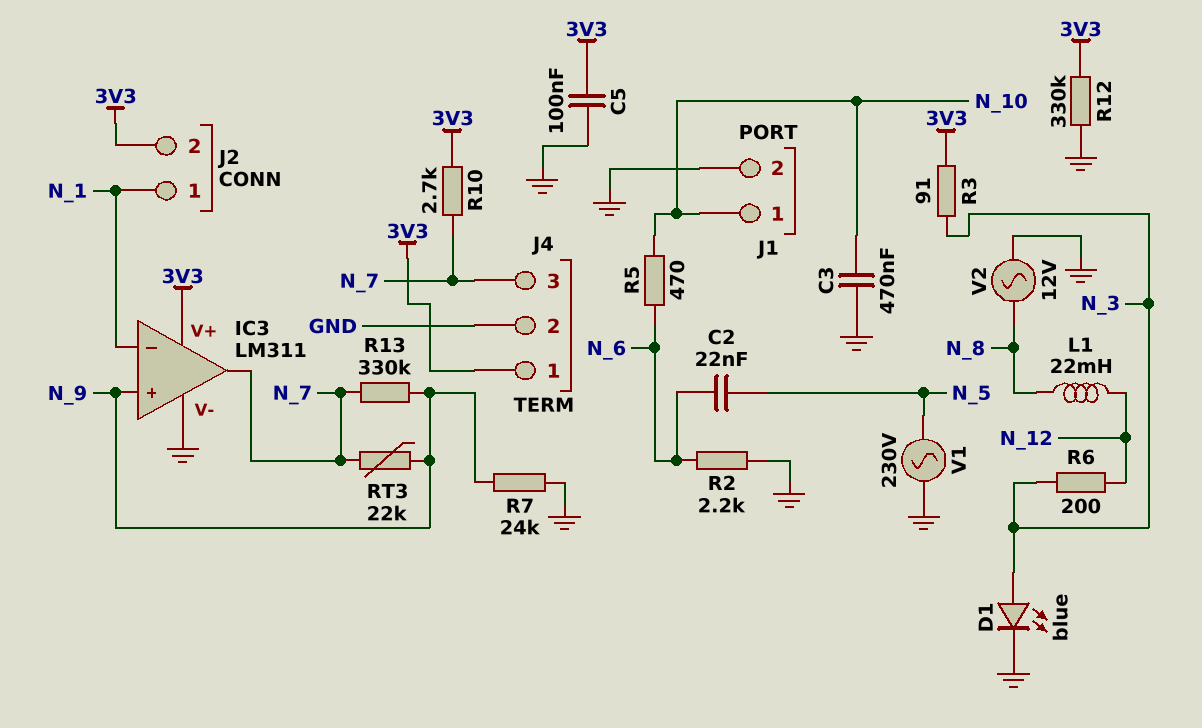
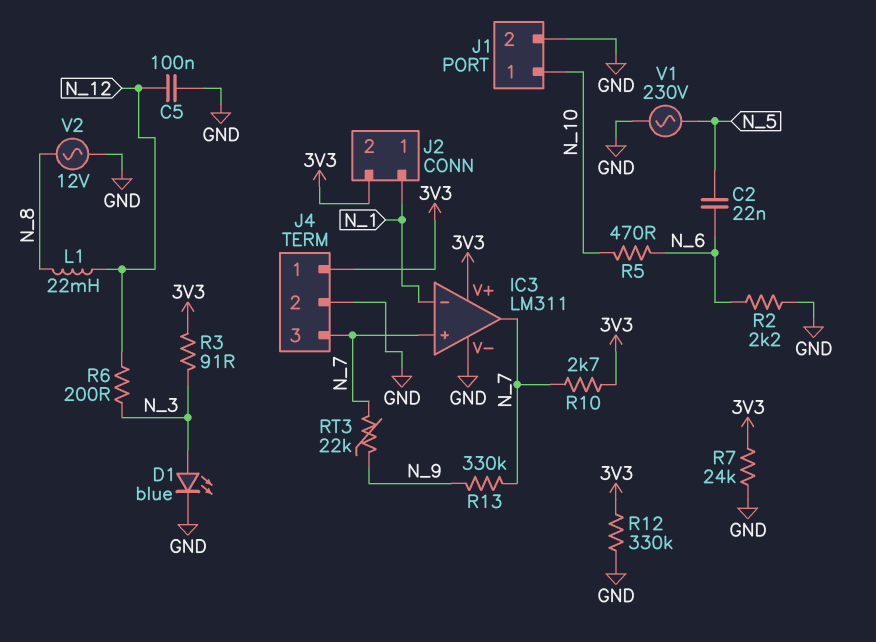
C3: 470nF (GND, N_10) -> none
C5: 100nF (3V3, GND) -> 100nF (GND, N_12)
IC3 pin in+: N_9 -> N_7
R7: 24k (GND, N_9) -> 24k (3V3, GND)

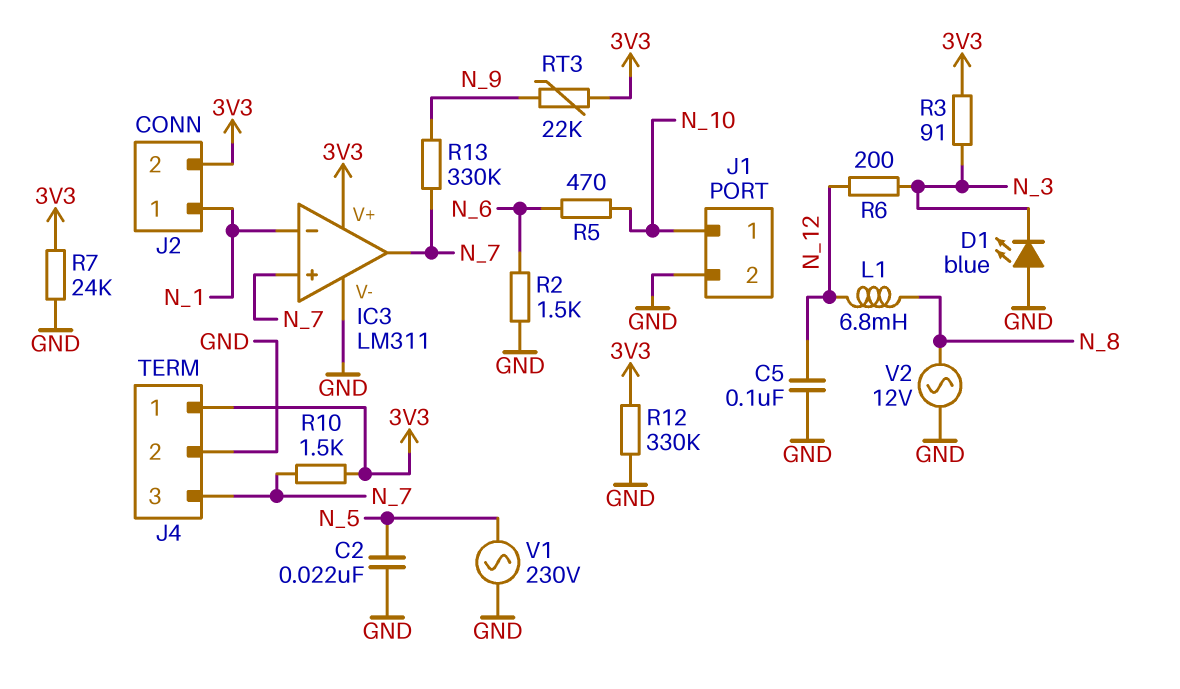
C2: 22nF (N_5, N_6) -> 22nF (GND, N_5)
D1: LED blue (A N_3, K GND) -> LED blue (A GND, K N_3)
L1: 22mH (N_8, N_12) -> 6.8mH (N_8, N_12)
R2: 2.2k (GND, N_6) -> 1.5k (GND, N_6)
R10: 2.7k (3V3, N_7) -> 1.5k (3V3, N_7)
RT3: 22k (N_7, N_9) -> 22k (3V3, N_9)

